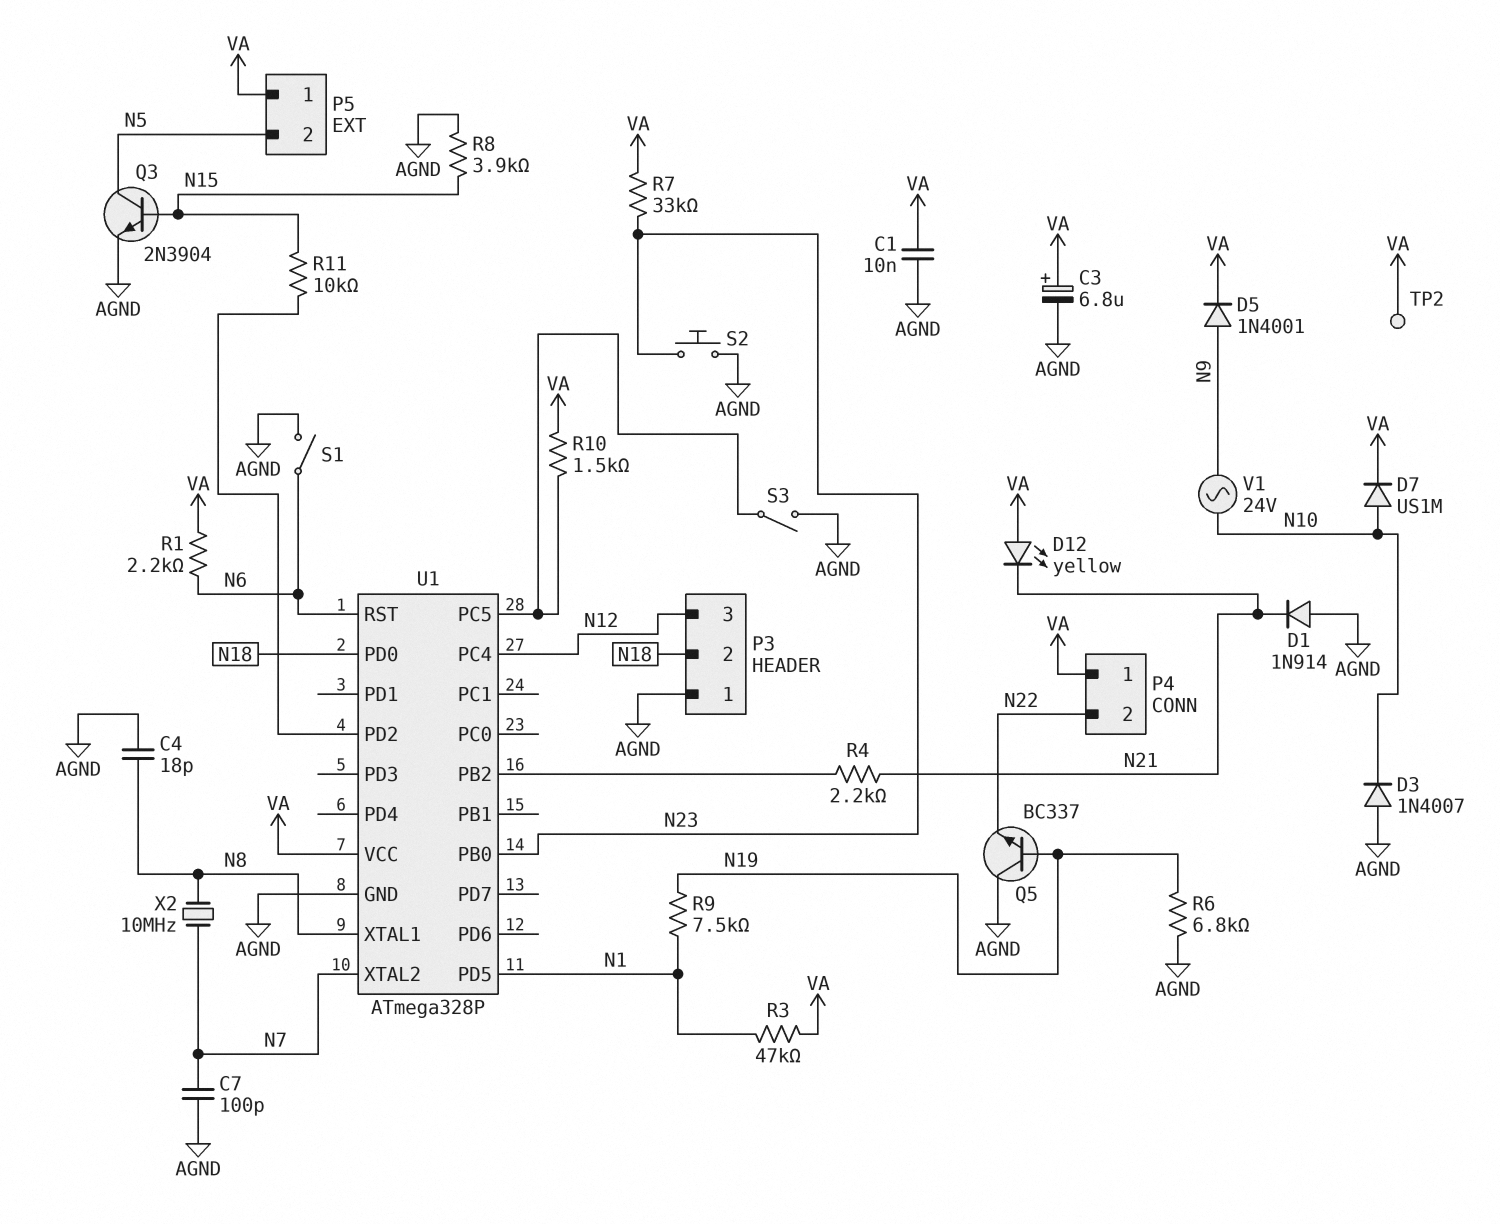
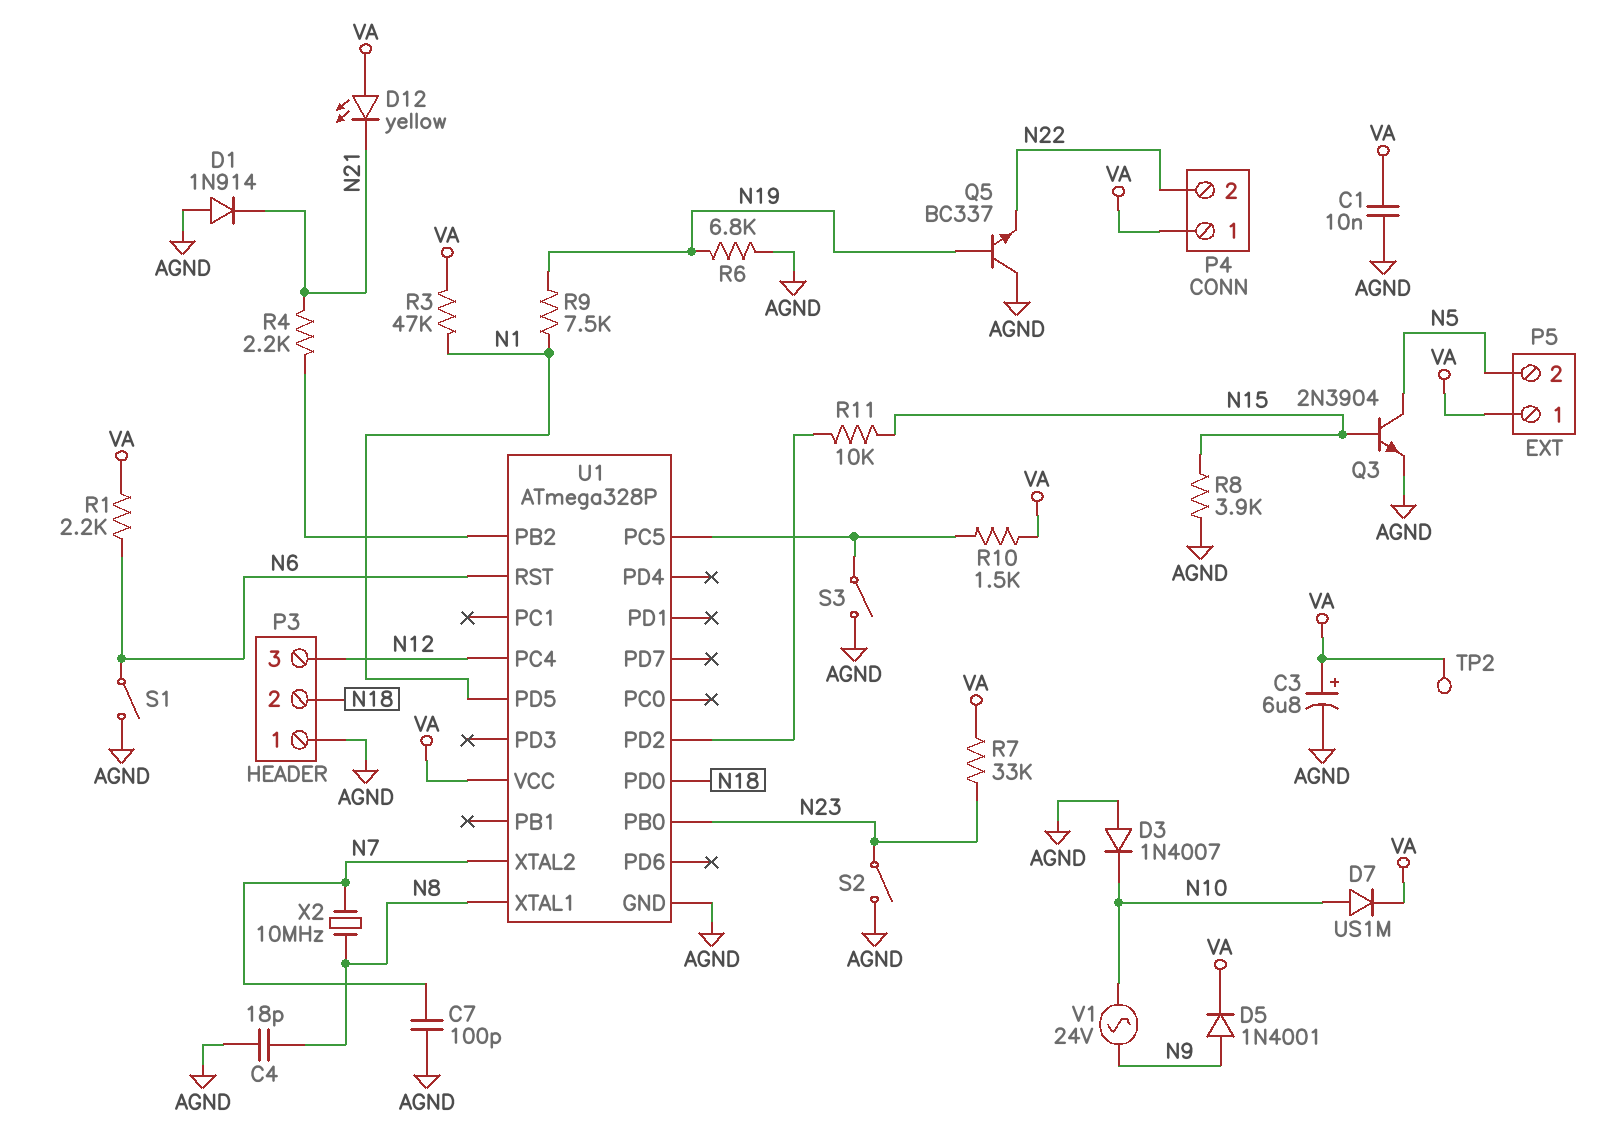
S2: button (AGND, N23) -> switch (AGND, N23)

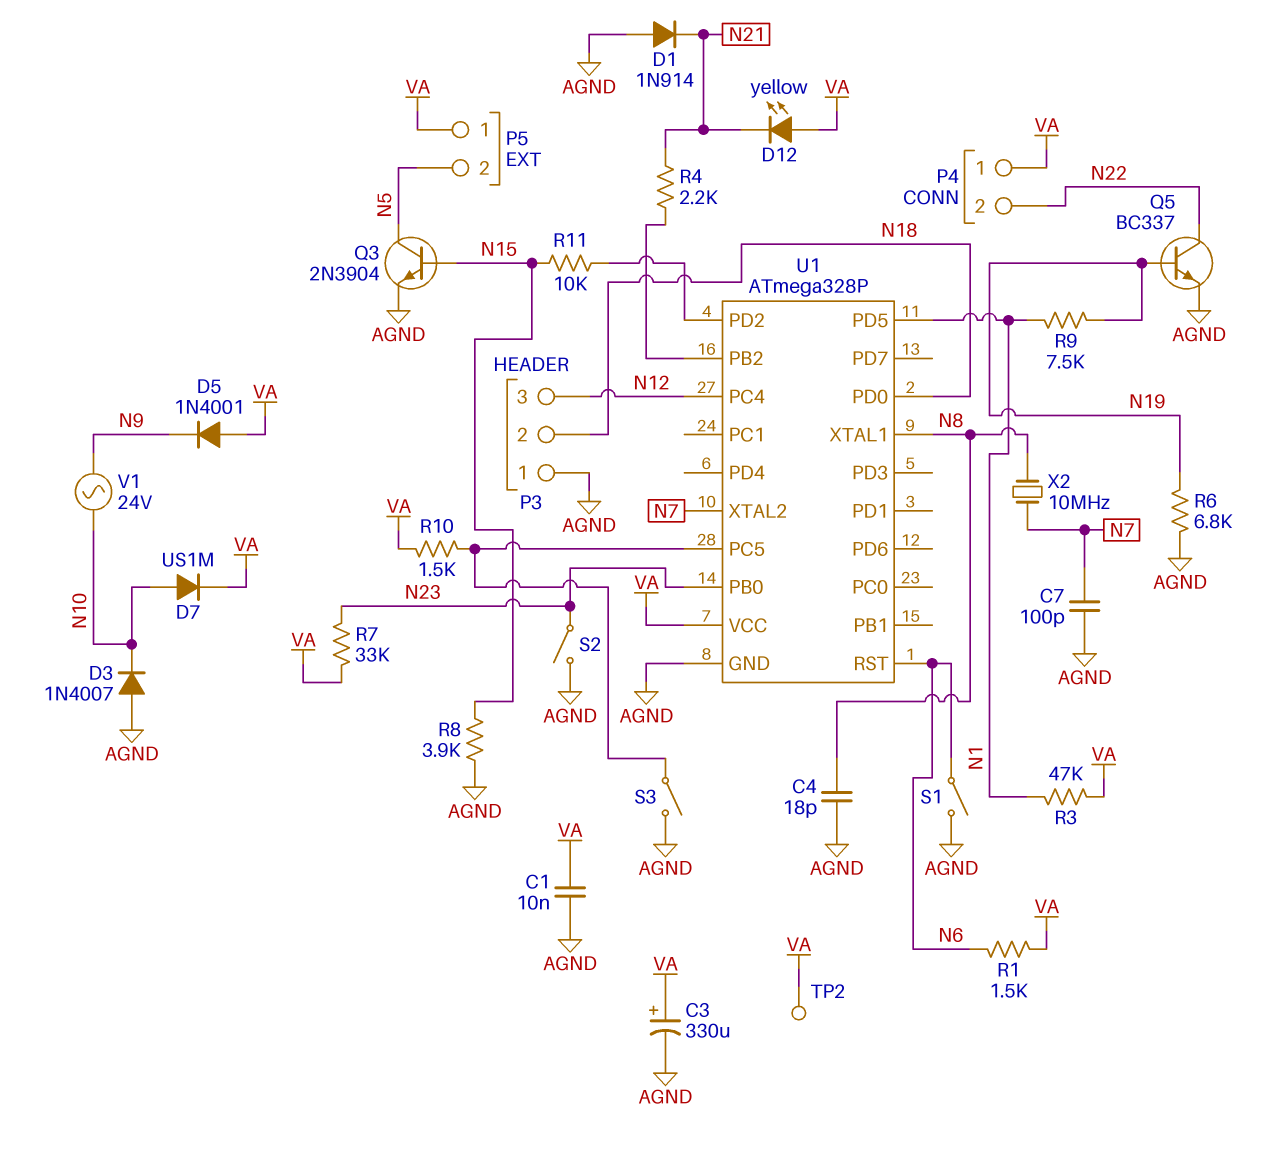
C3: 6.8uF (plus VA, minus AGND) -> 330uF (plus VA, minus AGND)
D5: diode 1N4001 (A N9, K VA) -> diode 1N4001 (A VA, K N9)
Q5: NPN BC337 (B N19, C AGND, E N22) -> NPN BC337 (B N19, C N22, E AGND)
R1: 2.2k (N6, VA) -> 1.5k (N6, VA)

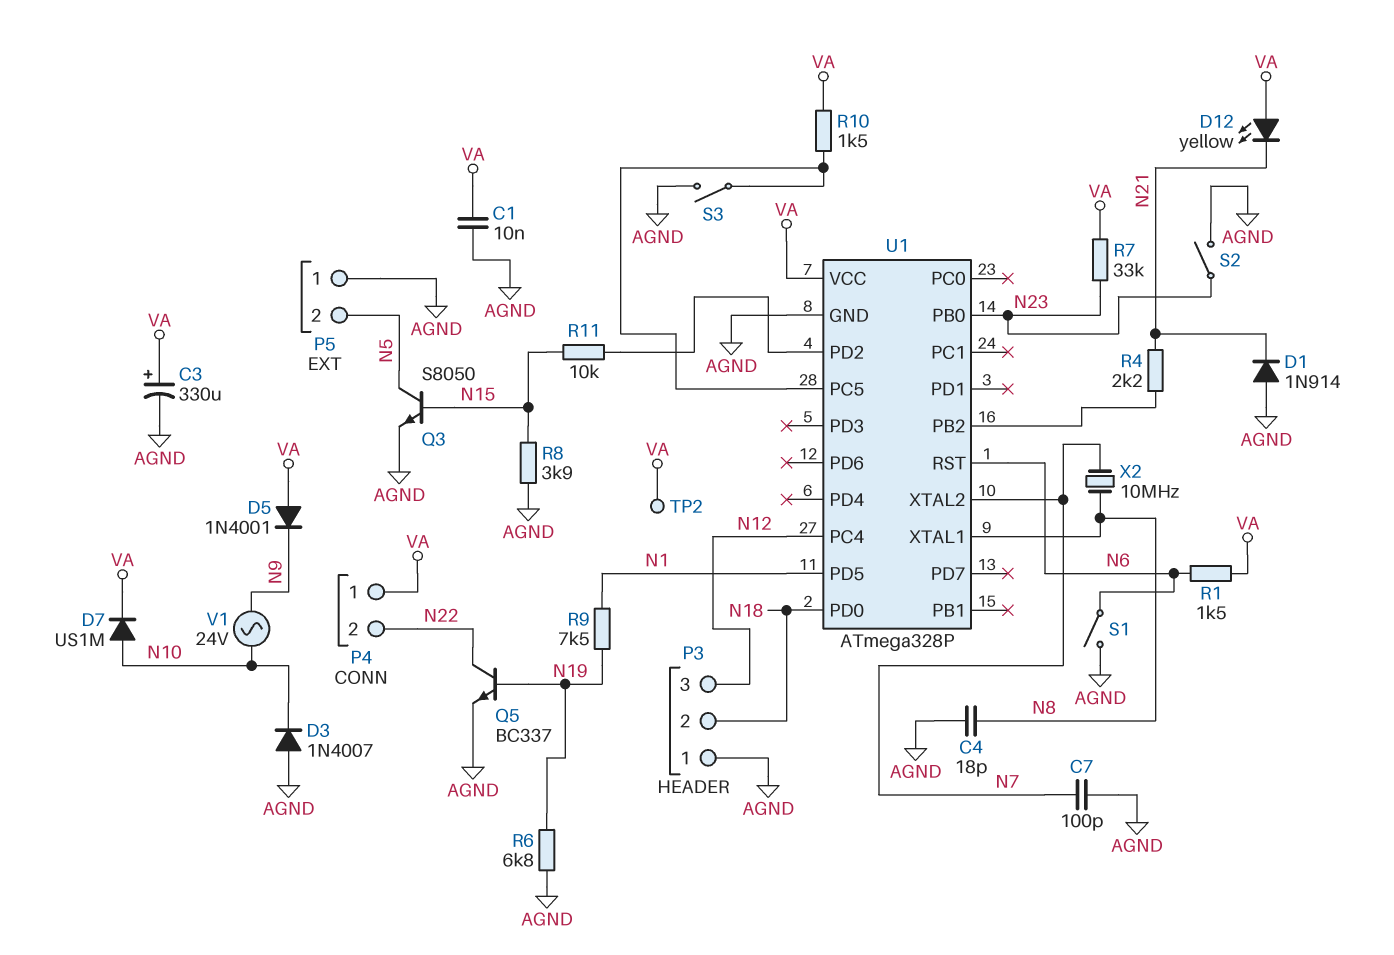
P5 pin 1: VA -> AGND
Q3: NPN 2N3904 (B N15, C N5, E AGND) -> NPN S8050 (B N15, C N5, E AGND)
R3: 47k (N1, VA) -> none

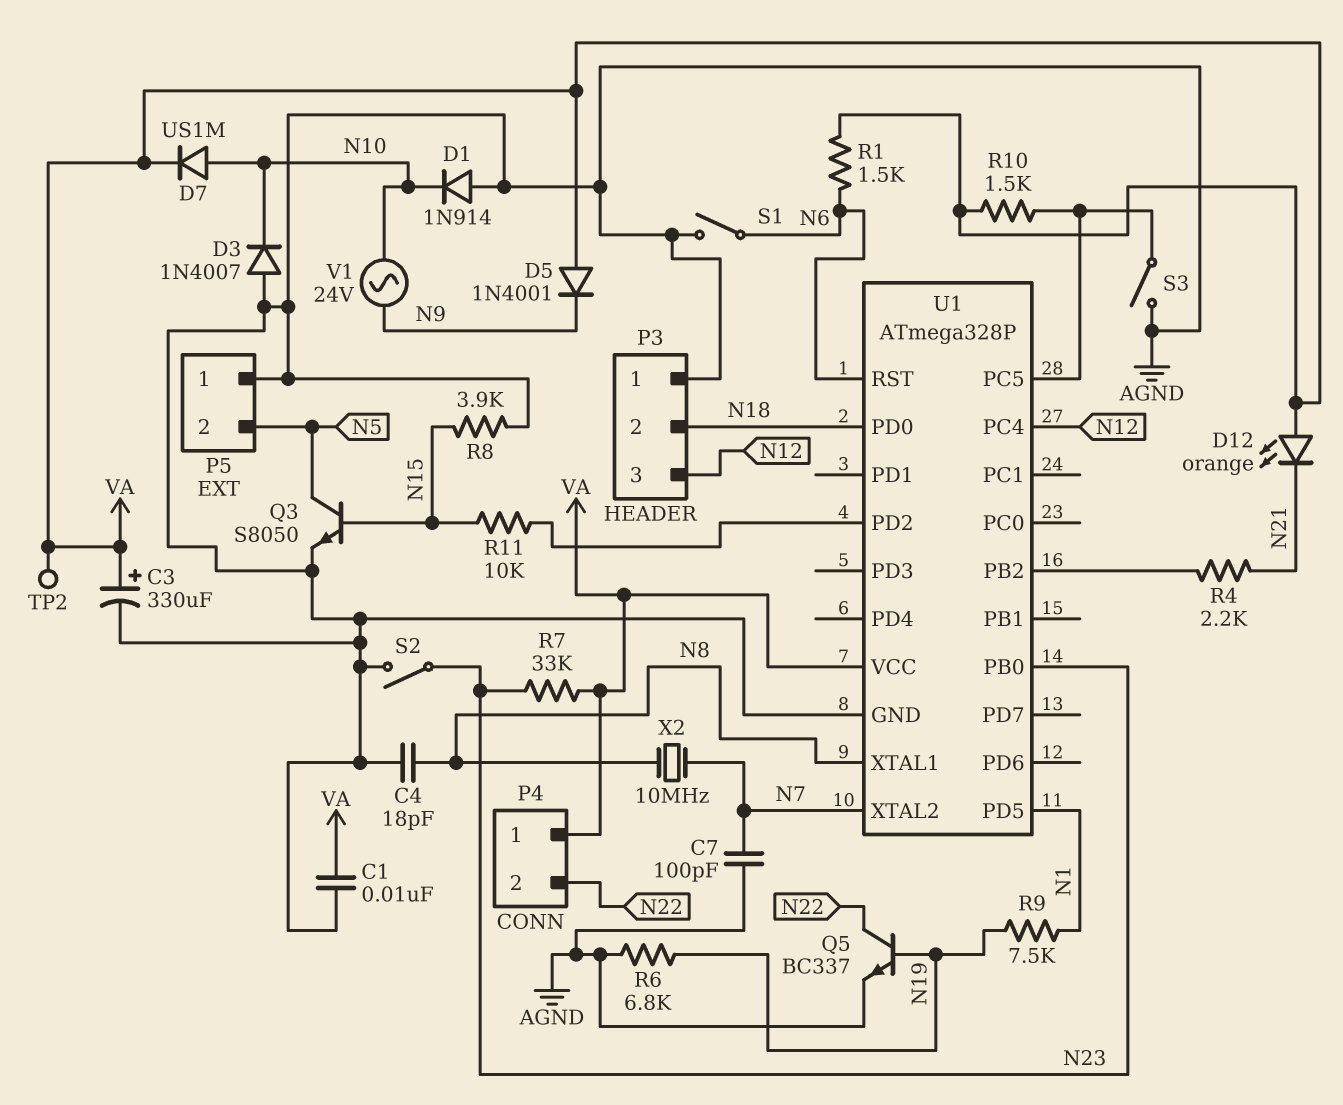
D1: diode 1N914 (A AGND, K N21) -> diode 1N914 (A AGND, K N10)
D12: LED yellow (A VA, K N21) -> LED orange (A VA, K N21)

